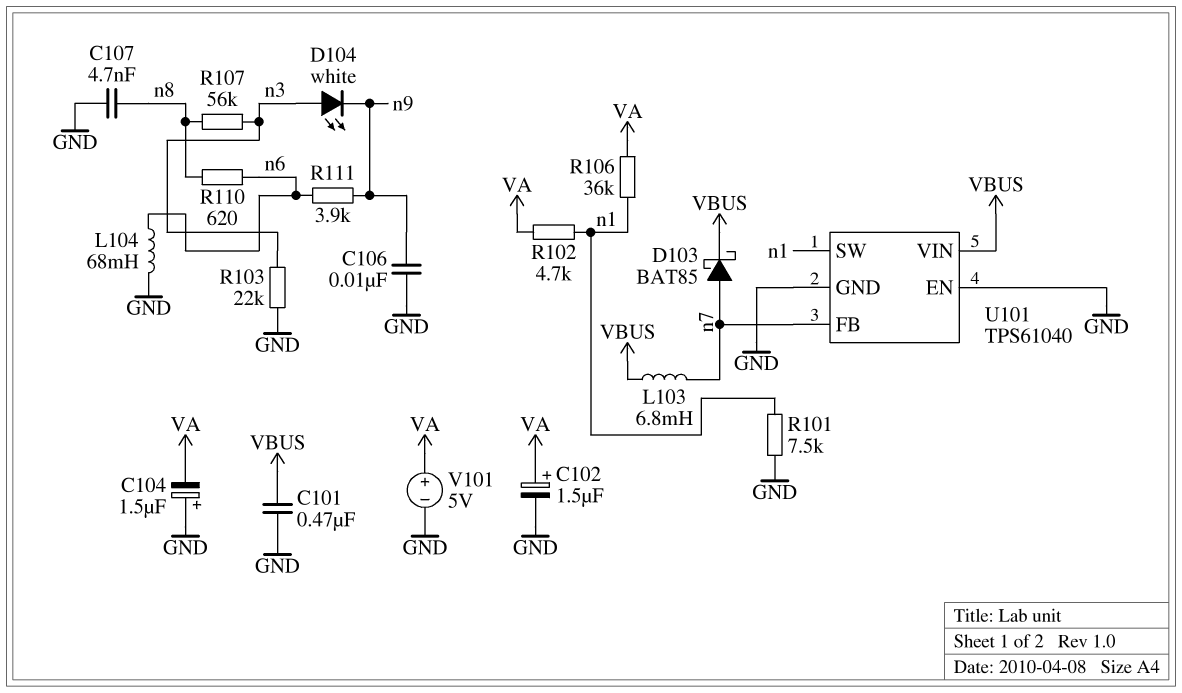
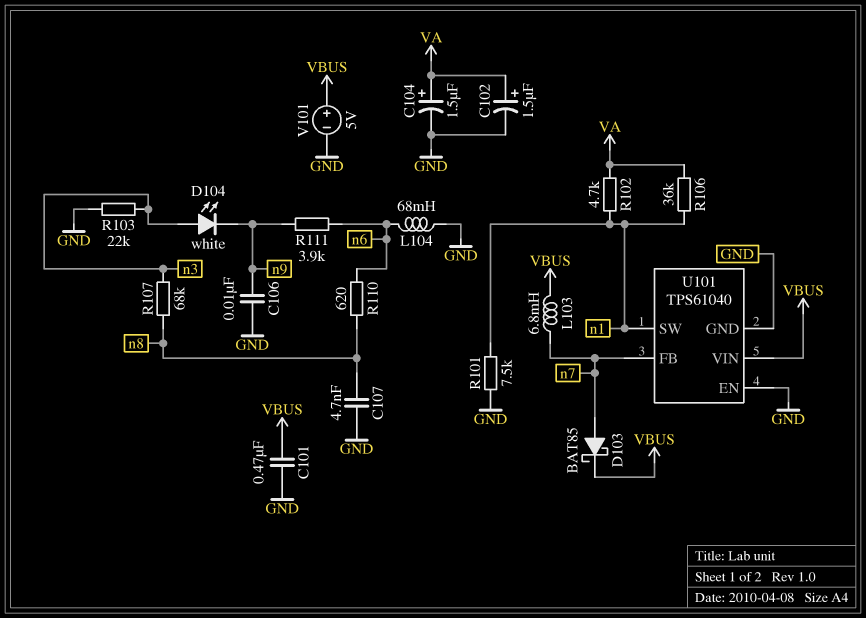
C104: 1.5uF (plus GND, minus VA) -> 1.5uF (plus VA, minus GND)
R107: 56k (n3, n8) -> 68k (n3, n8)
V101: 5V (plus VA, minus GND) -> 5V (plus VBUS, minus GND)

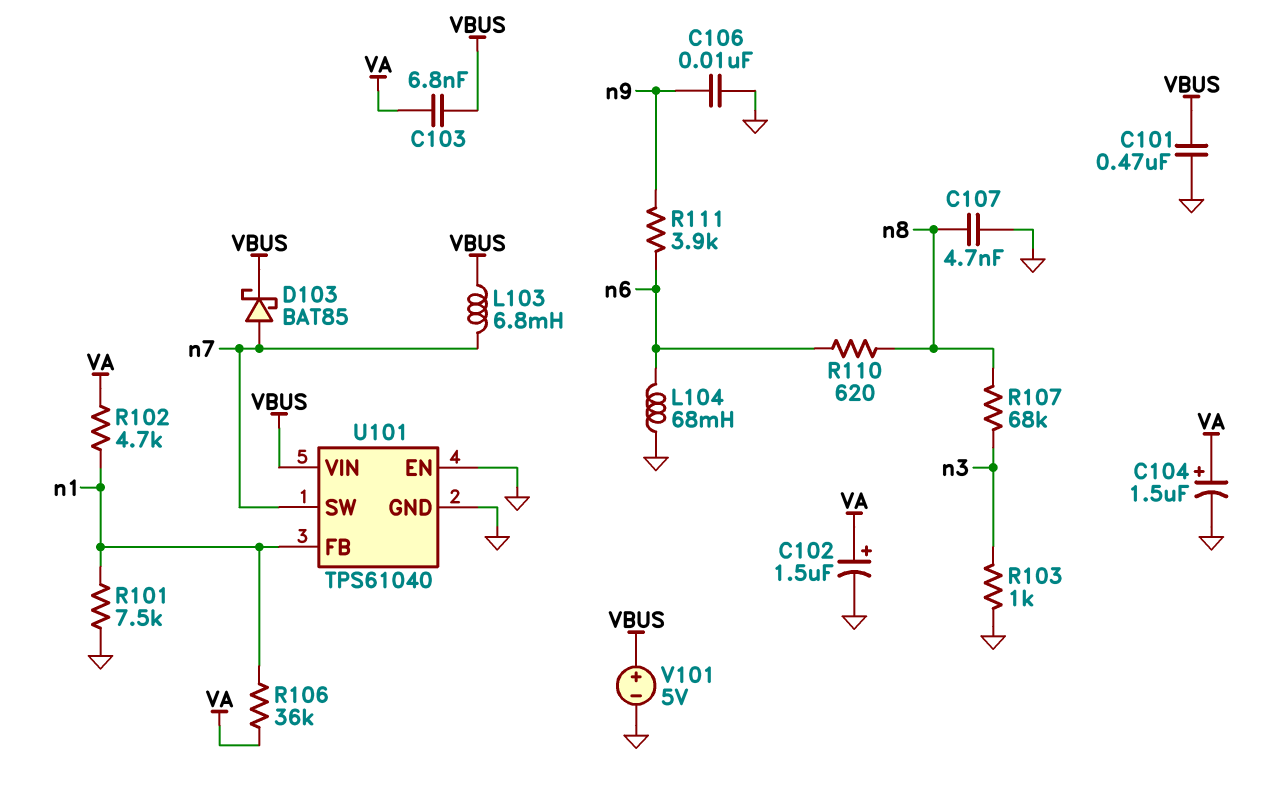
C103: none -> 6.8nF (VA, VBUS)
D104: LED white (A n3, K n9) -> none
R103: 22k (GND, n3) -> 1k (GND, n3)
U101 pin FB: n7 -> n1
U101 pin SW: n1 -> n7

